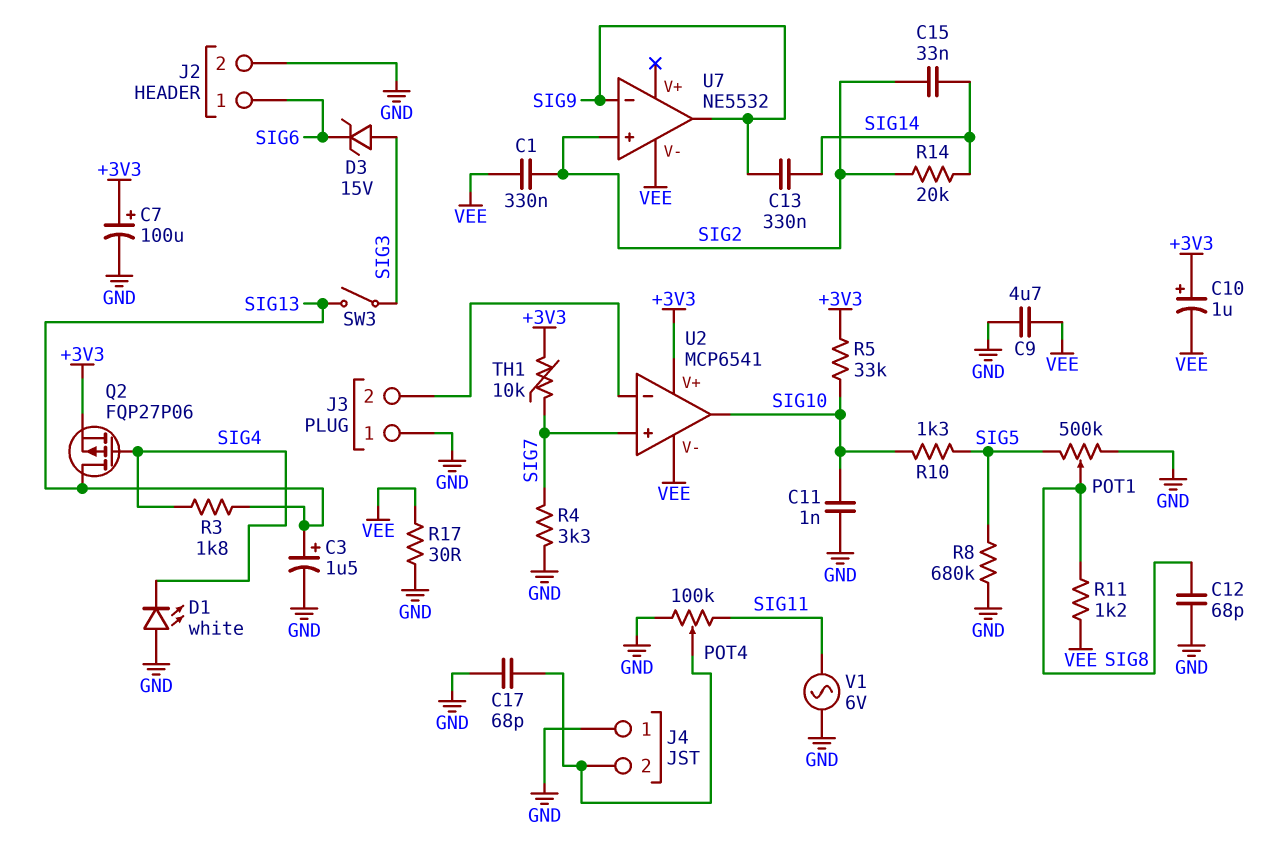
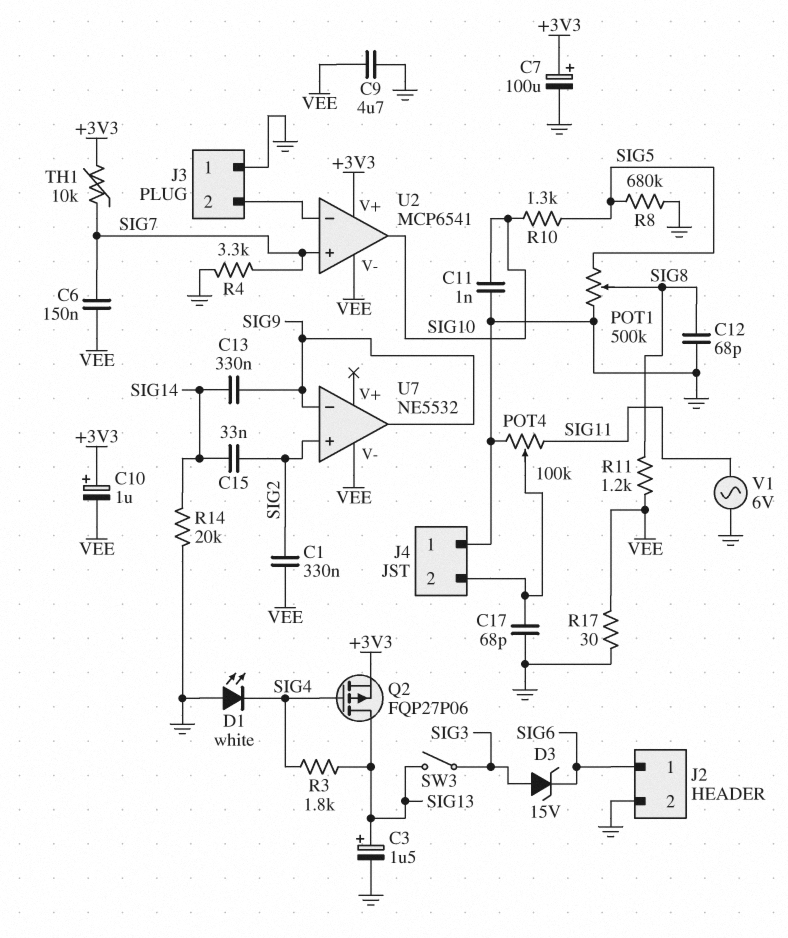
C6: none -> 150nF (SIG7, VEE)
R5: 33k (+3V3, SIG10) -> none
R14: 20k (SIG2, SIG14) -> 20k (GND, SIG14)

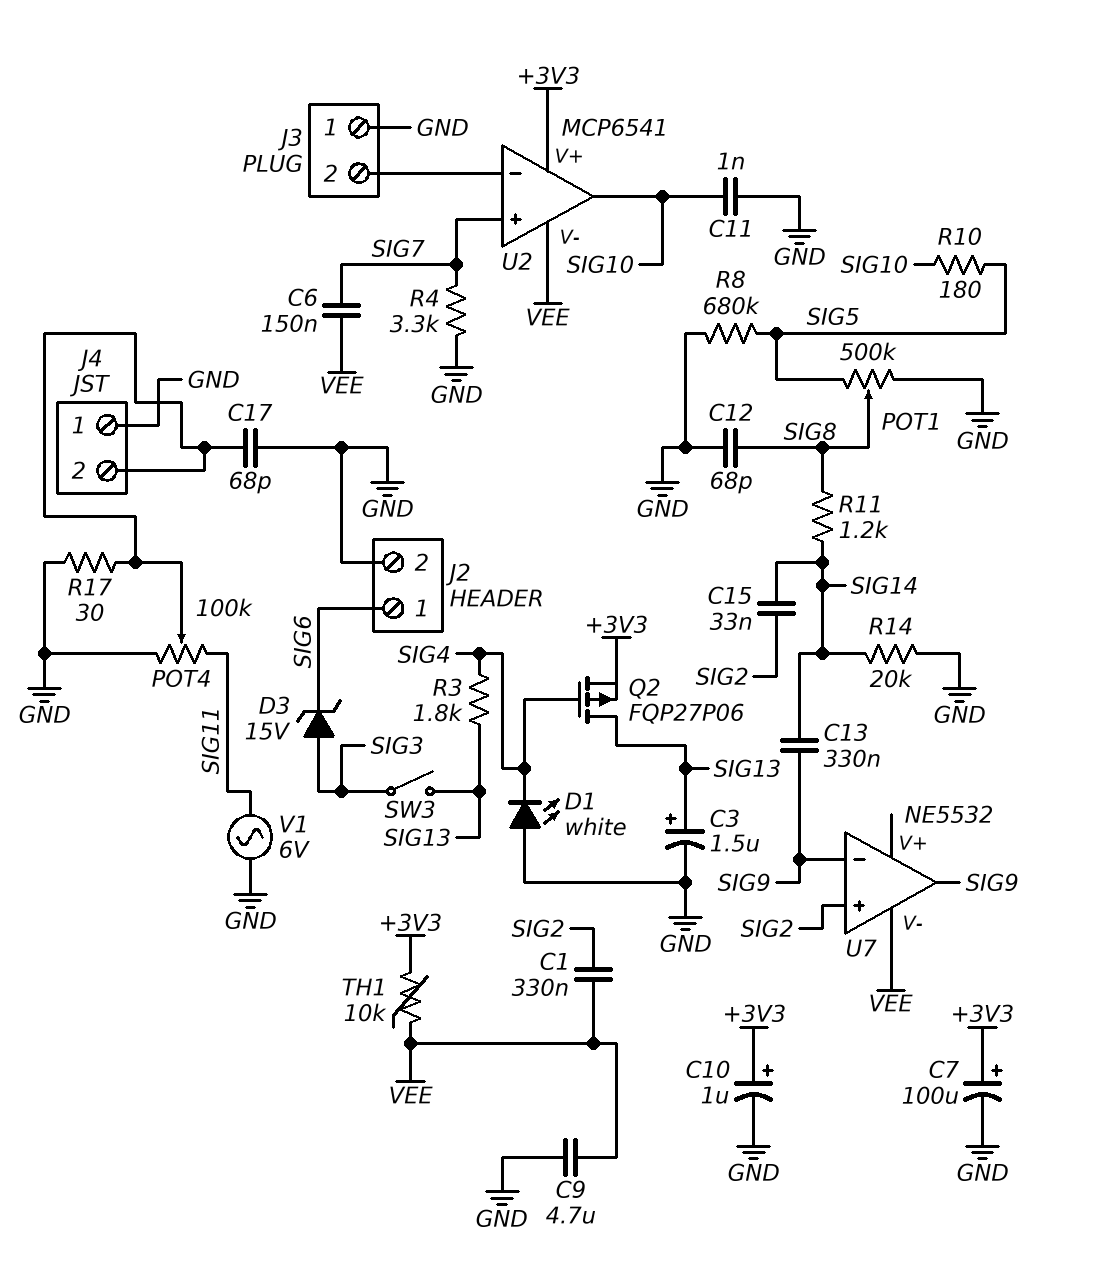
C10: 1uF (plus +3V3, minus VEE) -> 1uF (plus +3V3, minus GND)
R10: 1.3k (SIG5, SIG10) -> 180 (SIG5, SIG10)
R11: 1.2k (SIG8, VEE) -> 1.2k (SIG8, SIG14)
R17: 30 (GND, VEE) -> 30 (GND, J4/2)
TH1: 10k (+3V3, SIG7) -> 10k (+3V3, VEE)

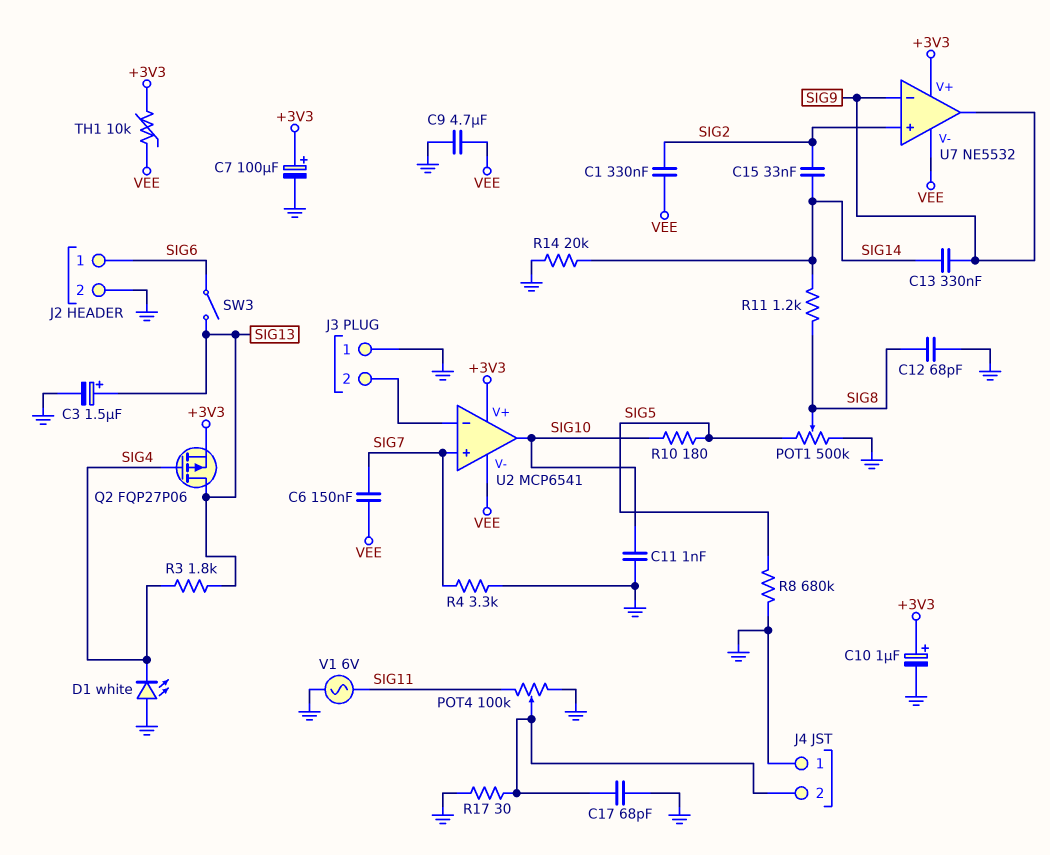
D3: zener 15V (A SIG3, K SIG6) -> none
SW3: switch (SIG3, SIG13) -> switch (SIG6, SIG13)
U7 pin V+: none -> +3V3

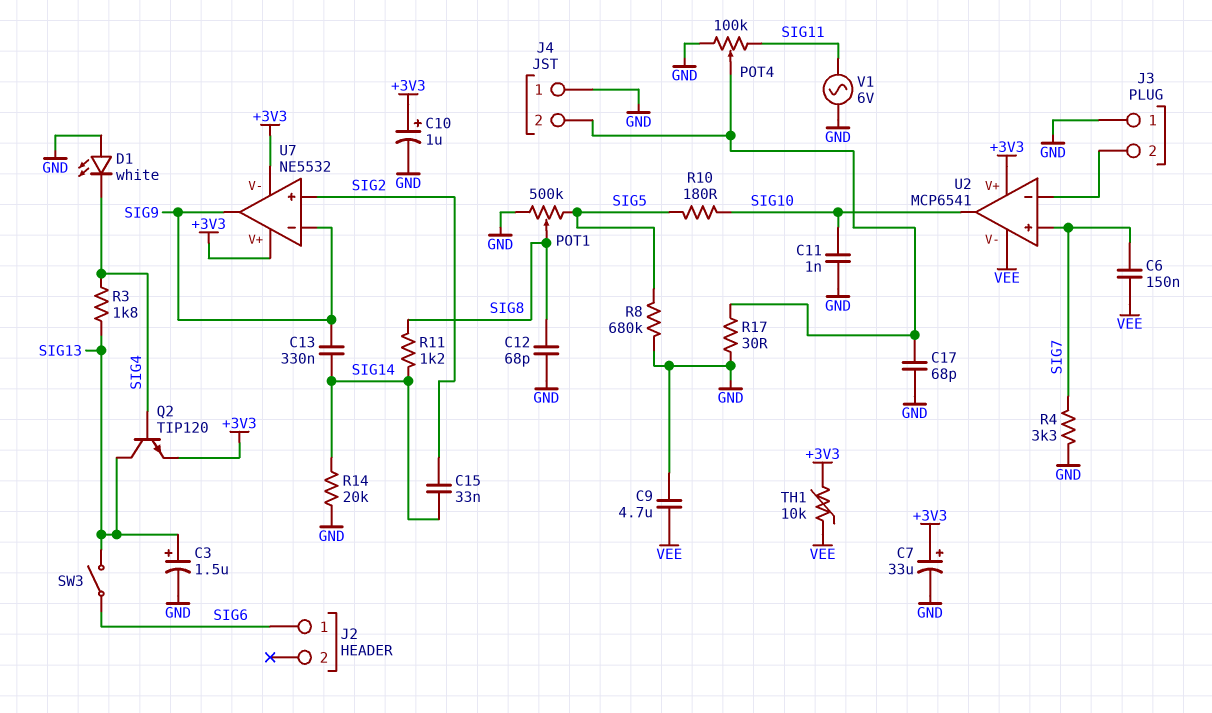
C1: 330nF (SIG2, VEE) -> none
C7: 100uF (plus +3V3, minus GND) -> 33uF (plus +3V3, minus GND)
J2 pin 2: GND -> none
Q2: PMOS FQP27P06 (G SIG4, D SIG13, S +3V3) -> NPN TIP120 (B SIG4, C SIG13, E +3V3)
U7 pin V-: VEE -> +3V3

